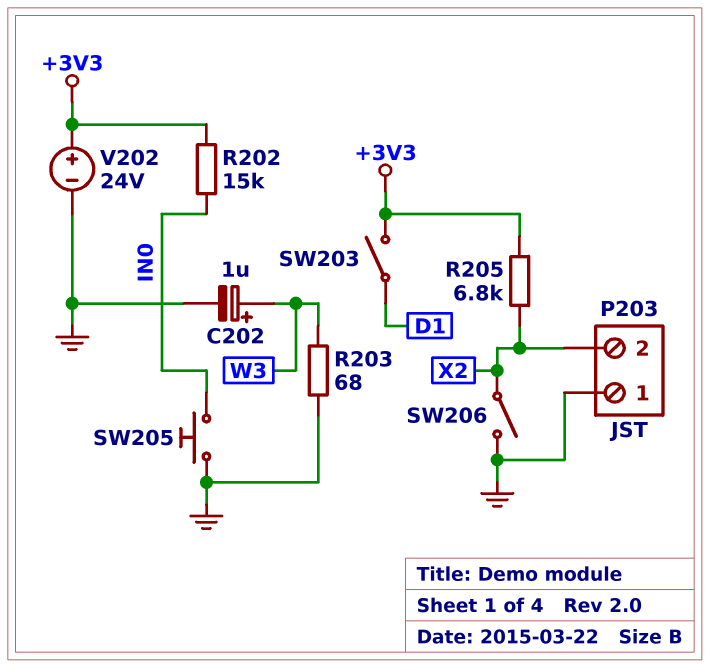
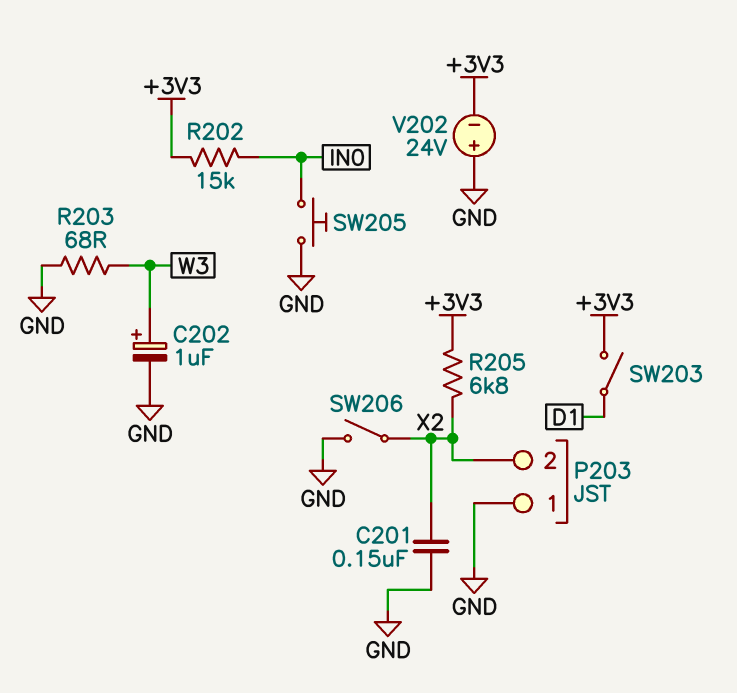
C201: none -> 150nF (GND, X2)
V202: 24V (plus +3V3, minus GND) -> 24V (plus GND, minus +3V3)

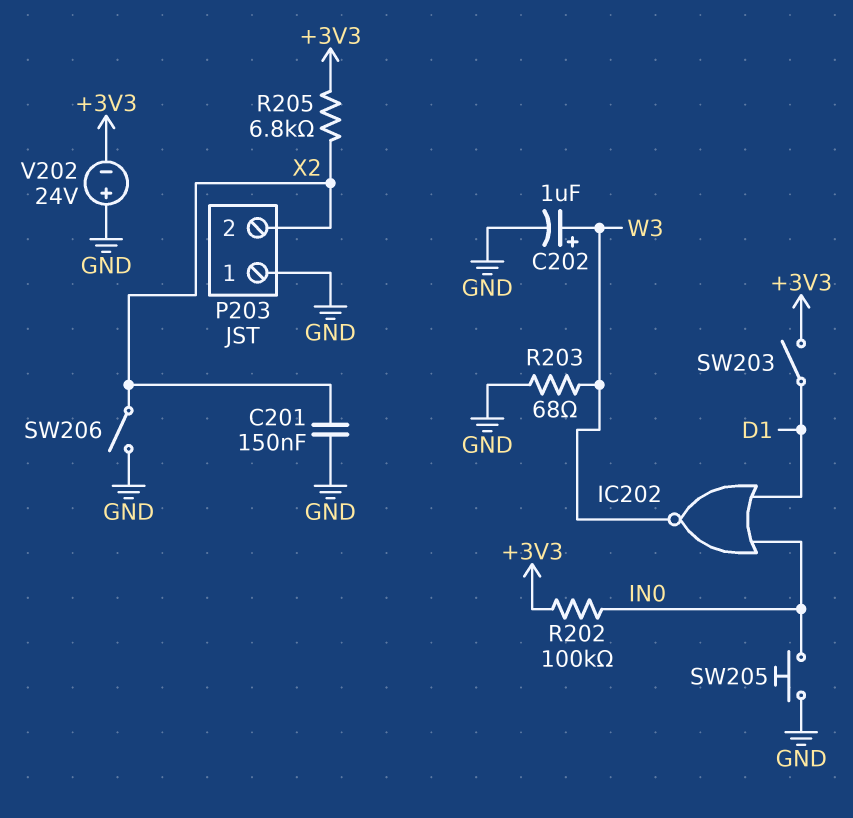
IC202: none -> NOR (in D1, in IN0, out W3)
R202: 15k (+3V3, IN0) -> 100k (+3V3, IN0)

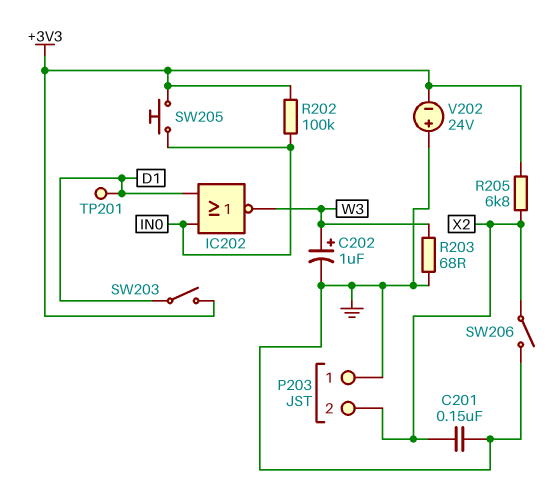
SW205: button (GND, IN0) -> button (+3V3, IN0)
TP201: none -> test point (D1)

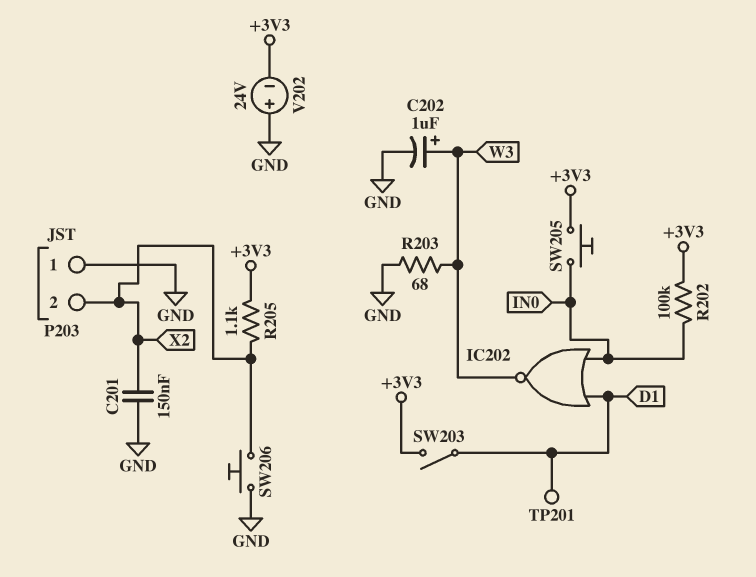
R205: 6.8k (+3V3, X2) -> 1.1k (+3V3, X2)
SW206: switch (GND, X2) -> button (GND, X2)

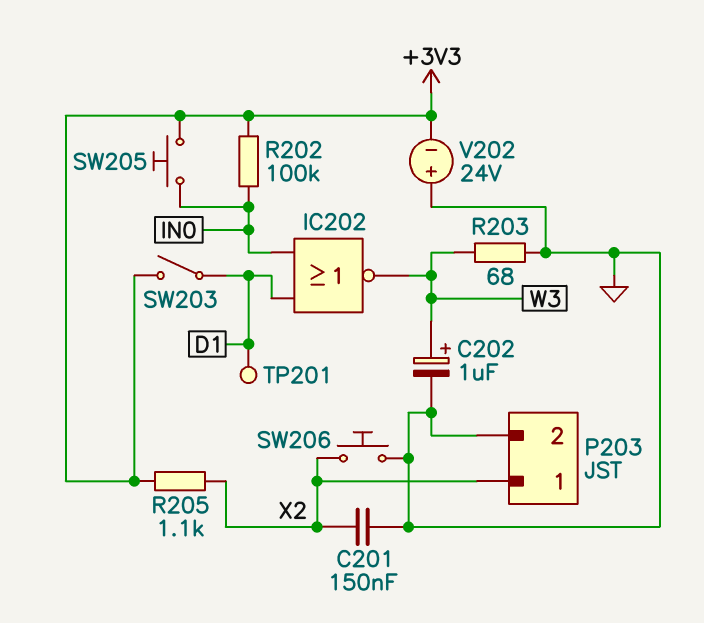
P203 pin 1: GND -> X2
P203 pin 2: X2 -> GND

